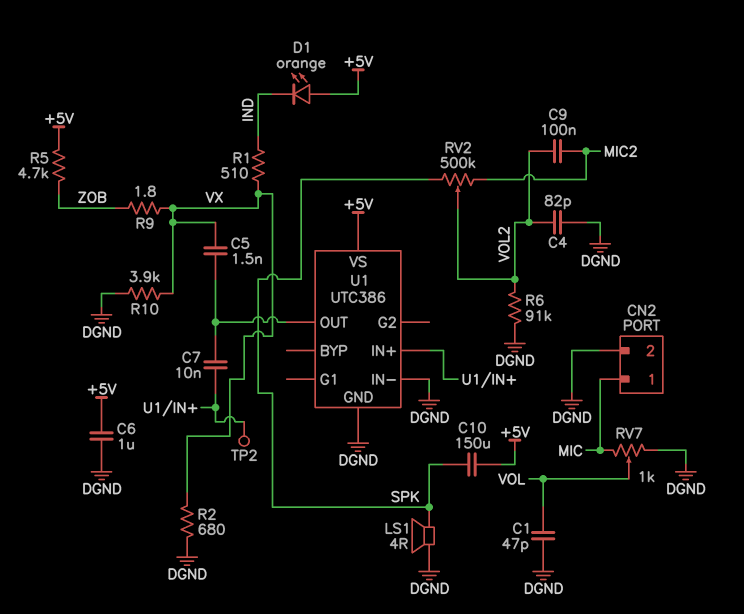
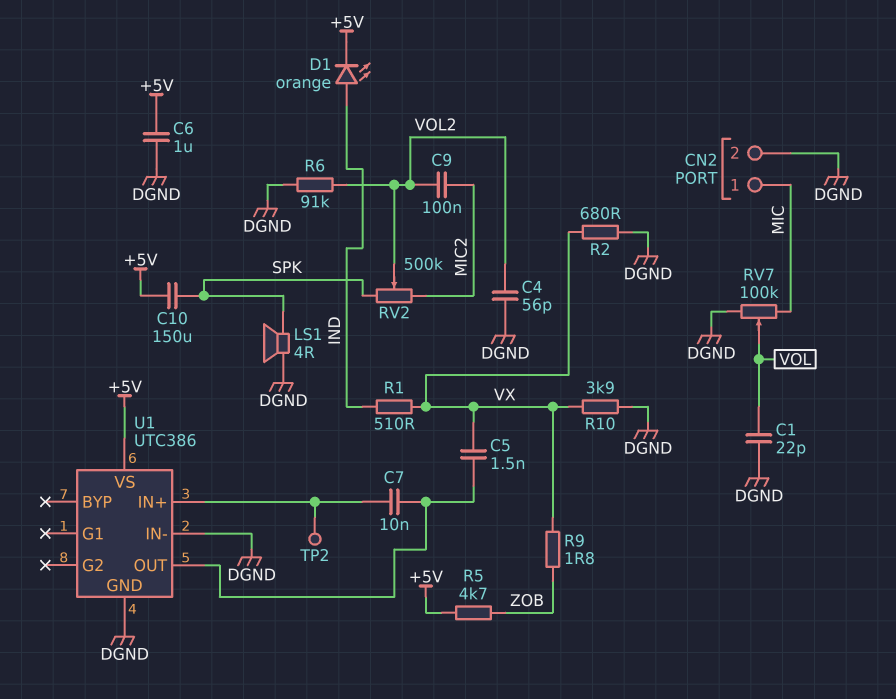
C1: 47pF (DGND, VOL) -> 22pF (DGND, VOL)
C4: 82pF (DGND, VOL2) -> 56pF (DGND, VOL2)
D1: LED orange (A +5V, K IND) -> LED orange (A IND, K +5V)
RV7: 1k (DGND, MIC, wiper VOL) -> 100k (DGND, MIC, wiper VOL)

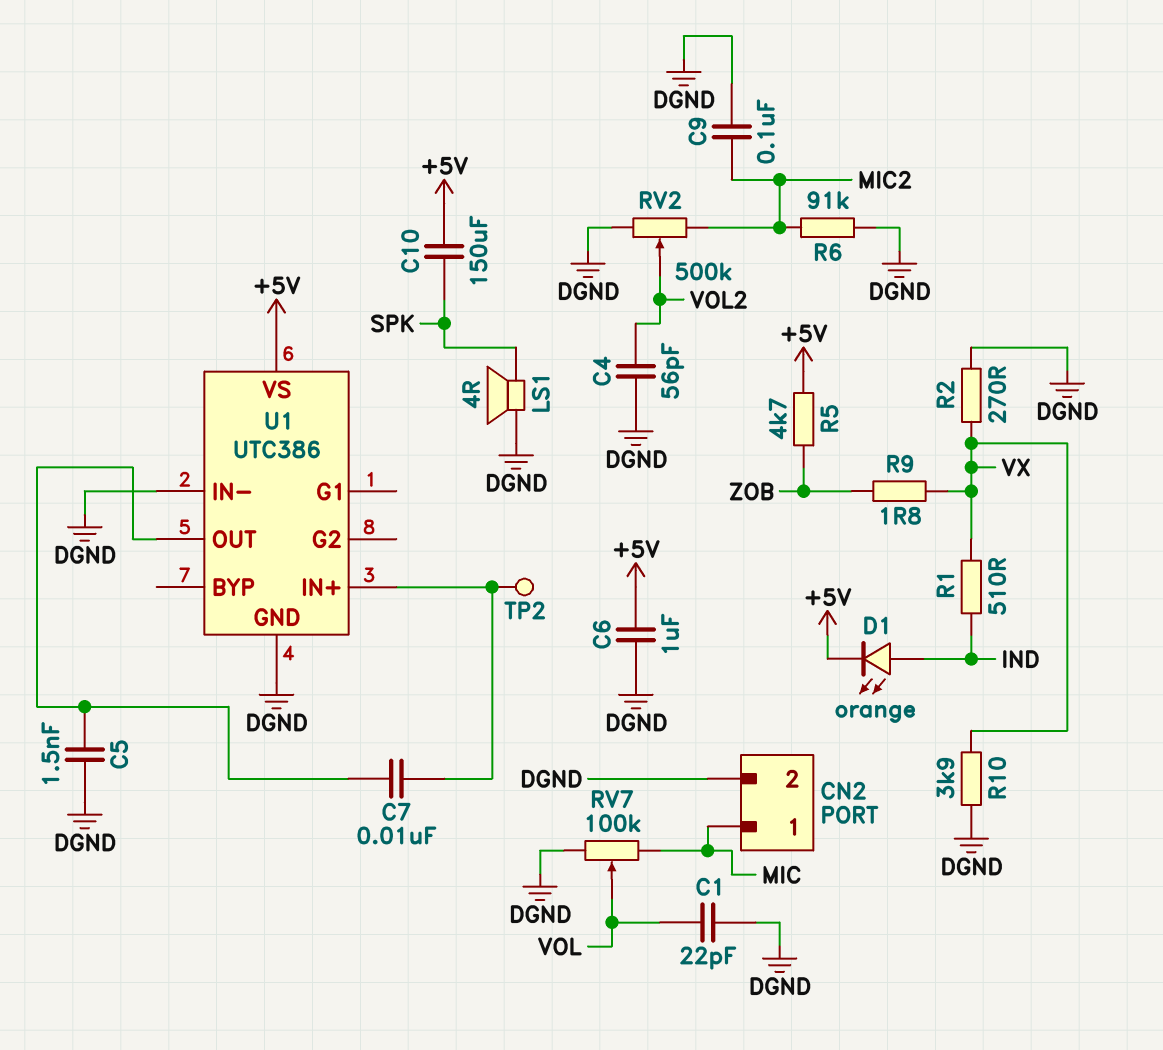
C5: 1.5nF (U1/OUT, VX) -> 1.5nF (DGND, U1/OUT)
C9: 100nF (MIC2, VOL2) -> 100nF (DGND, MIC2)
R2: 680 (DGND, VX) -> 270 (DGND, VX)
R6: 91k (DGND, VOL2) -> 91k (DGND, MIC2)
RV2: 500k (MIC2, SPK, wiper VOL2) -> 500k (DGND, MIC2, wiper VOL2)

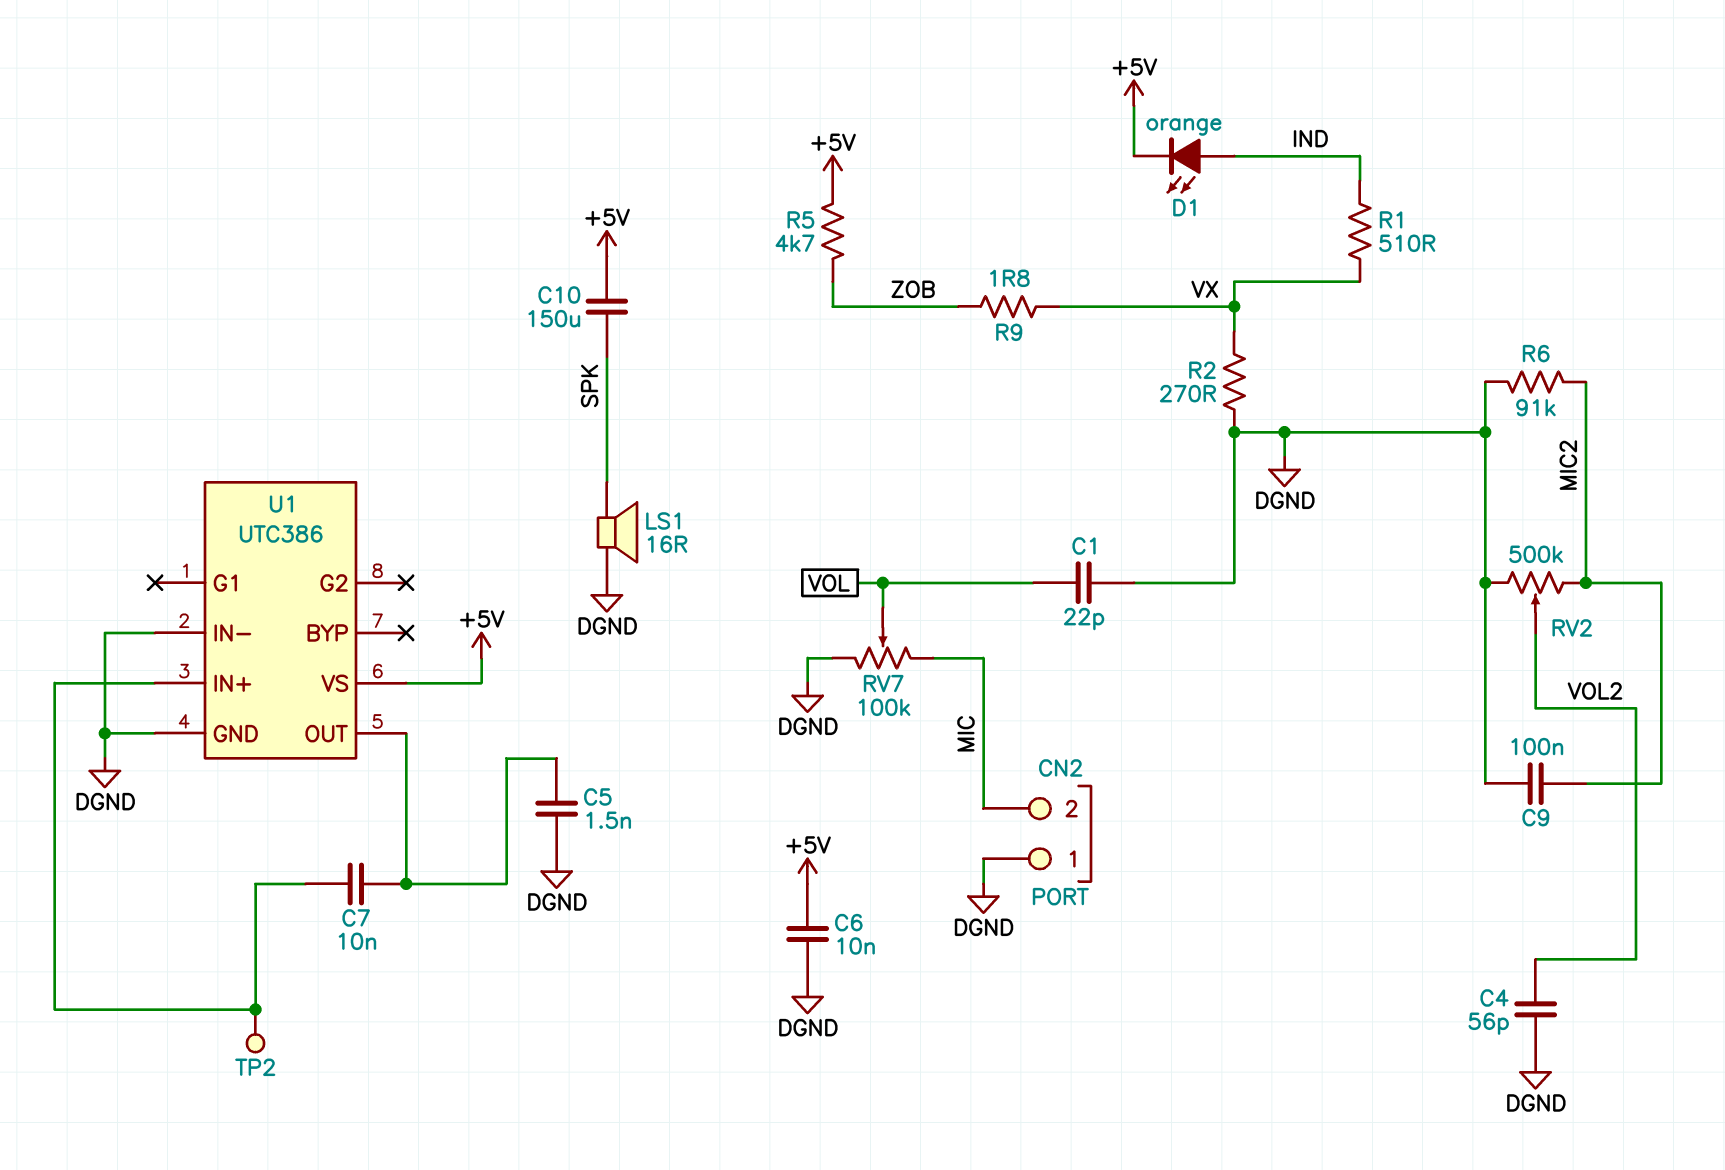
C6: 1uF (+5V, DGND) -> 10nF (+5V, DGND)
CN2 pin 1: MIC -> DGND
CN2 pin 2: DGND -> MIC
LS1: speaker 4R (DGND, SPK) -> speaker 16R (DGND, SPK)
R10: 3.9k (DGND, VX) -> none

